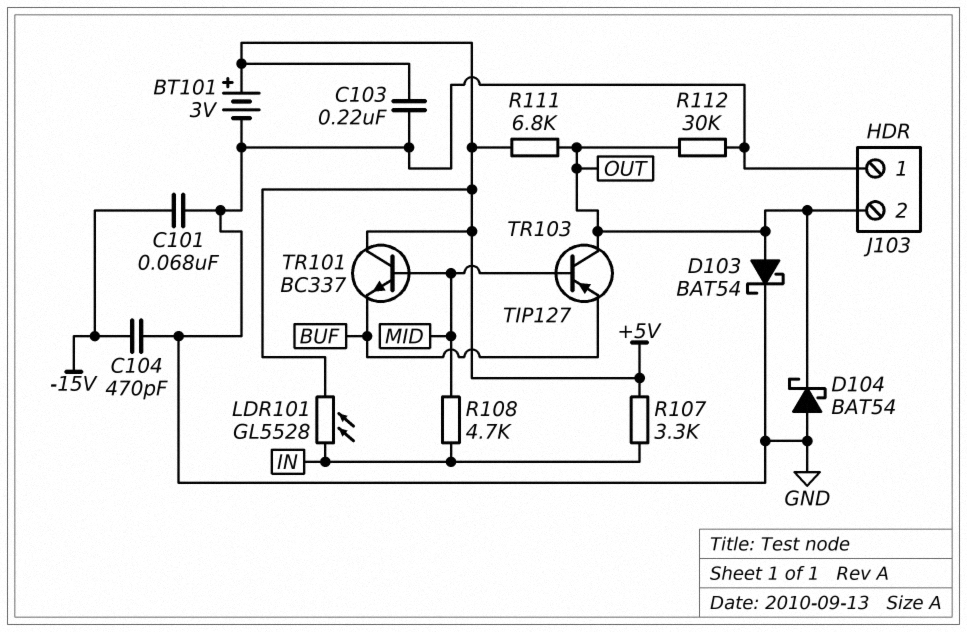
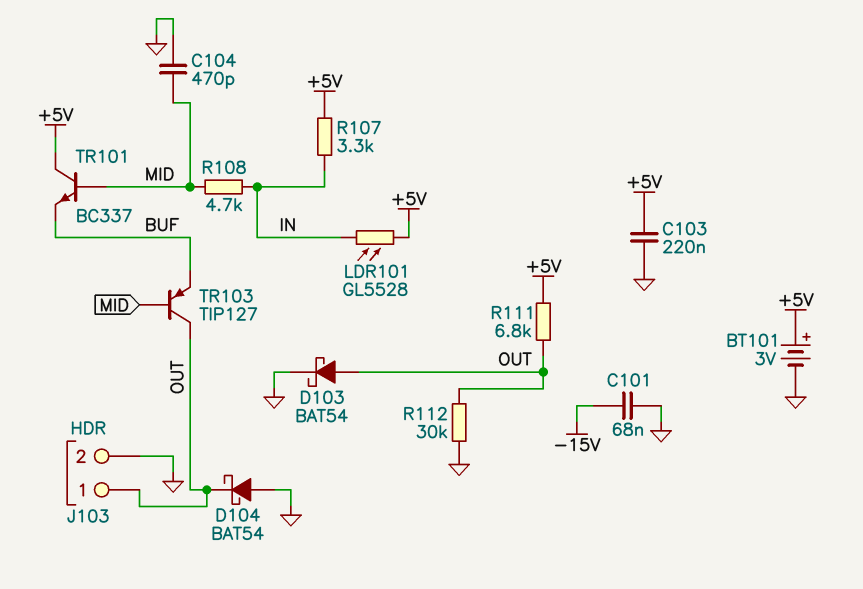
C104: 470pF (-15V, GND) -> 470pF (GND, MID)
J103 pin 1: GND -> OUT
J103 pin 2: OUT -> GND

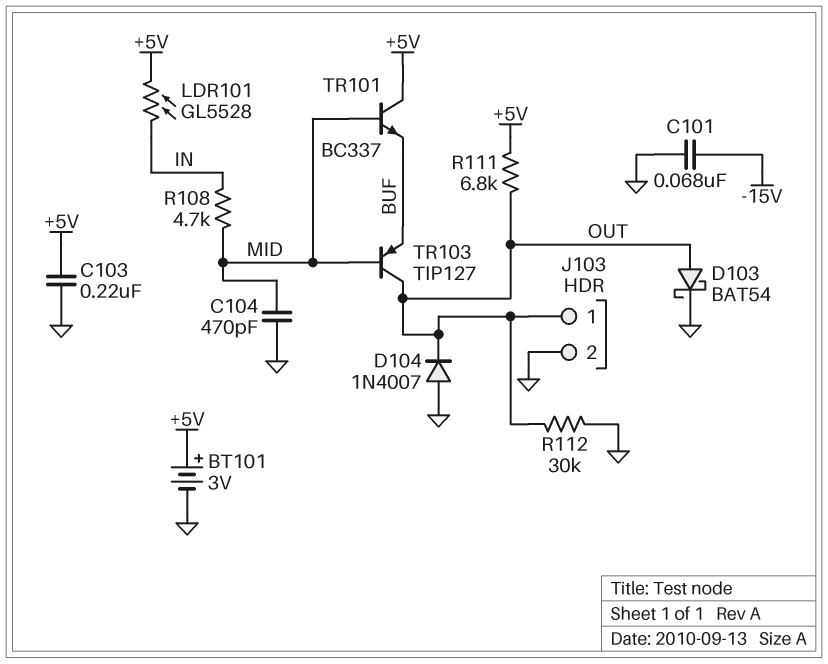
D104: schottky BAT54 (A GND, K OUT) -> diode 1N4007 (A GND, K OUT)
R107: 3.3k (+5V, IN) -> none

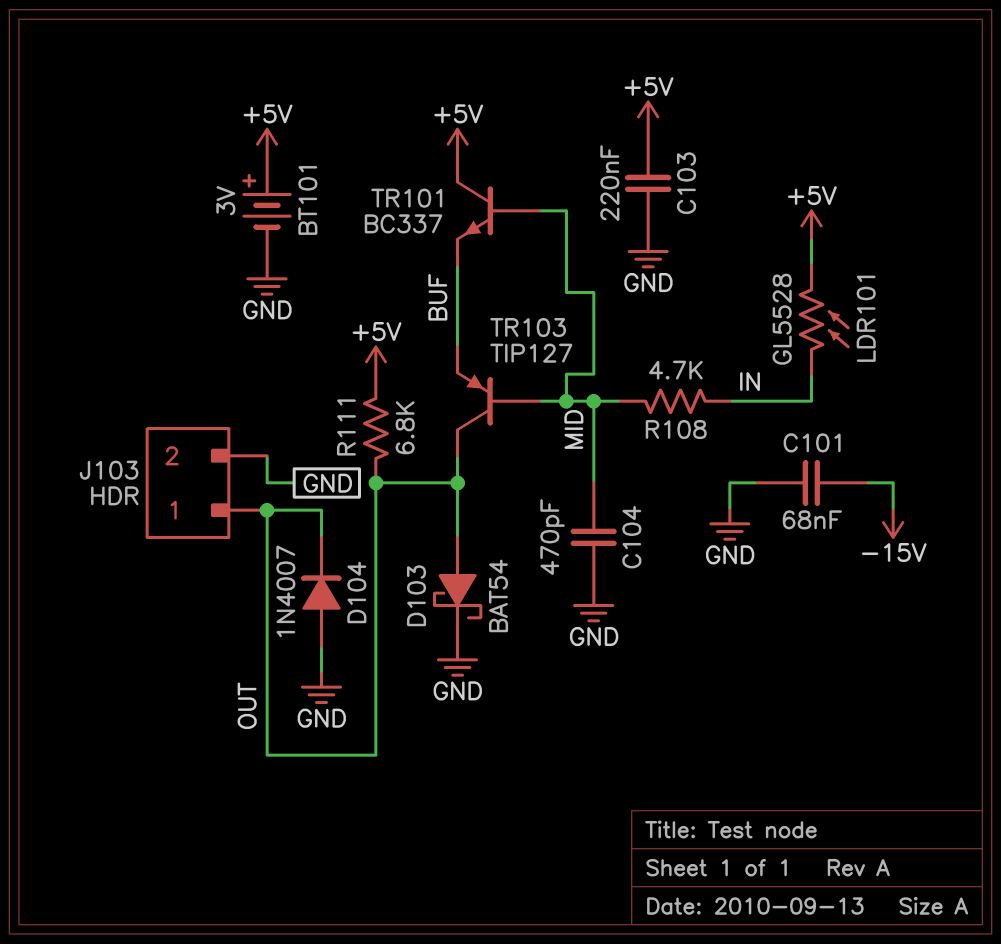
R112: 30k (GND, OUT) -> none

